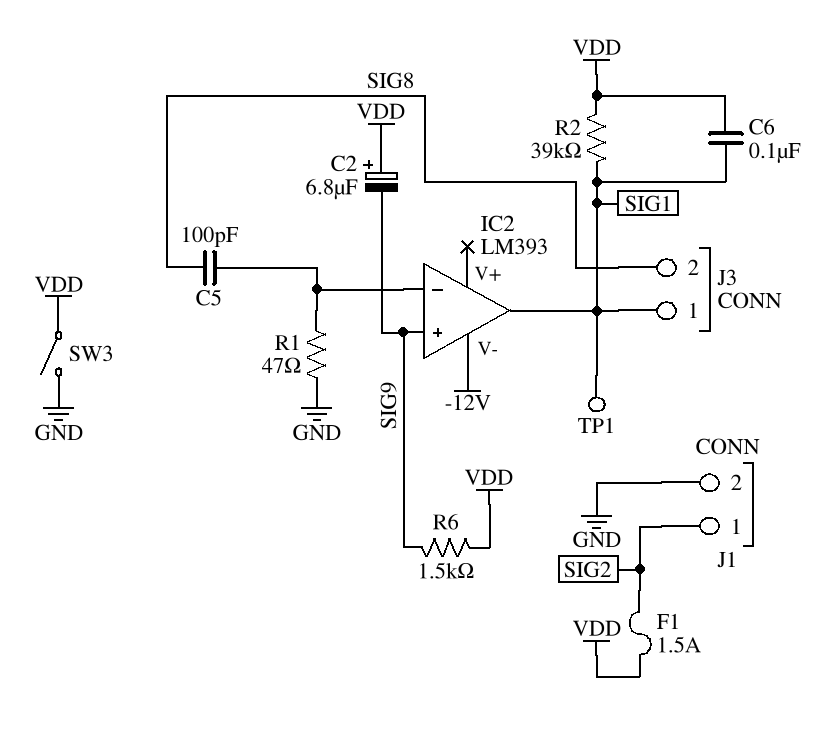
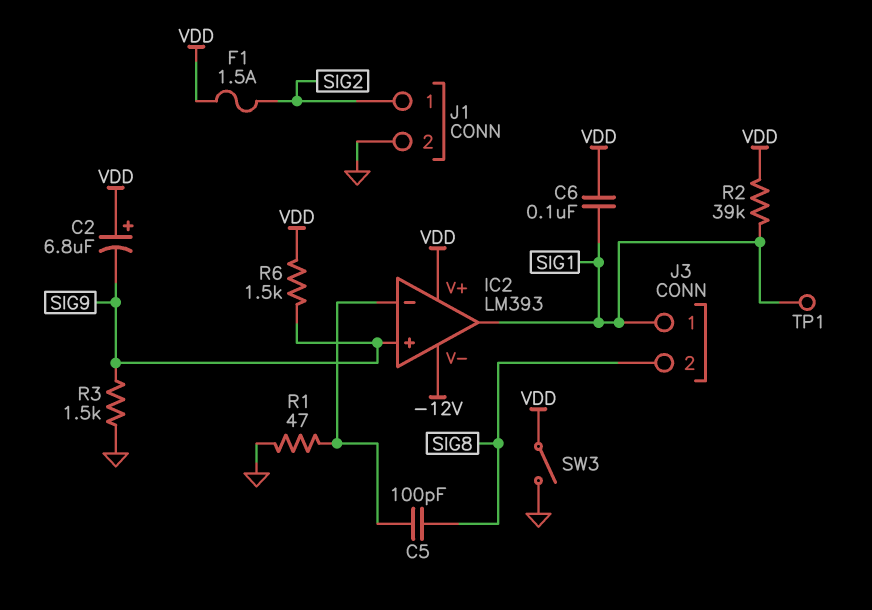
IC2 pin V+: none -> VDD
R3: none -> 1.5k (GND, SIG9)

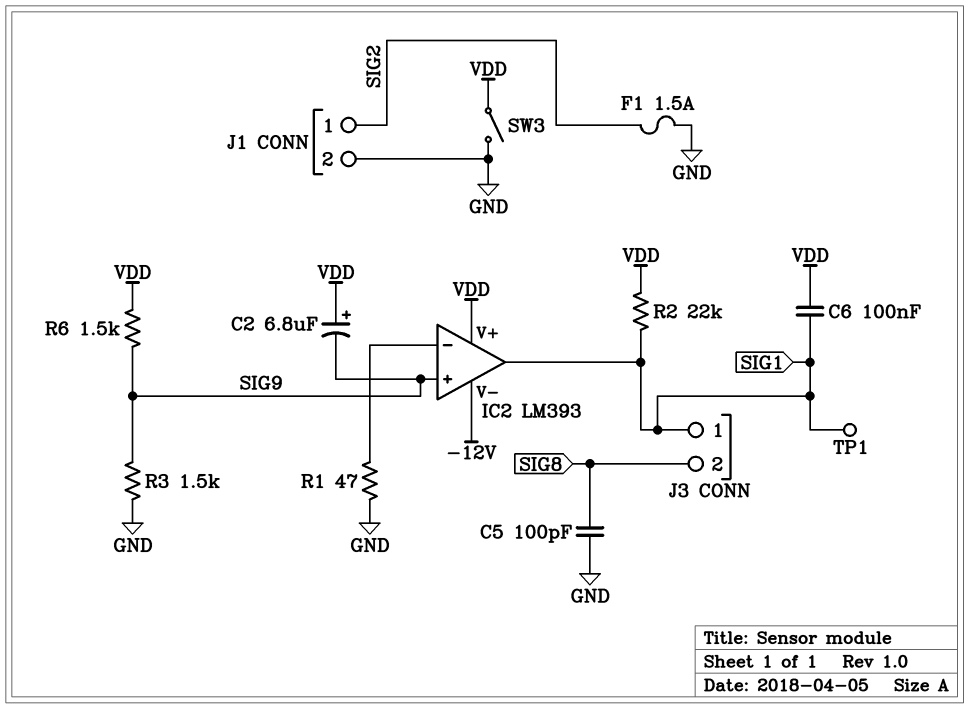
C5: 100pF (IC2/in-, SIG8) -> 100pF (GND, SIG8)
F1: 1.5A (SIG2, VDD) -> 1.5A (GND, SIG2)
R2: 39k (SIG1, VDD) -> 22k (SIG1, VDD)

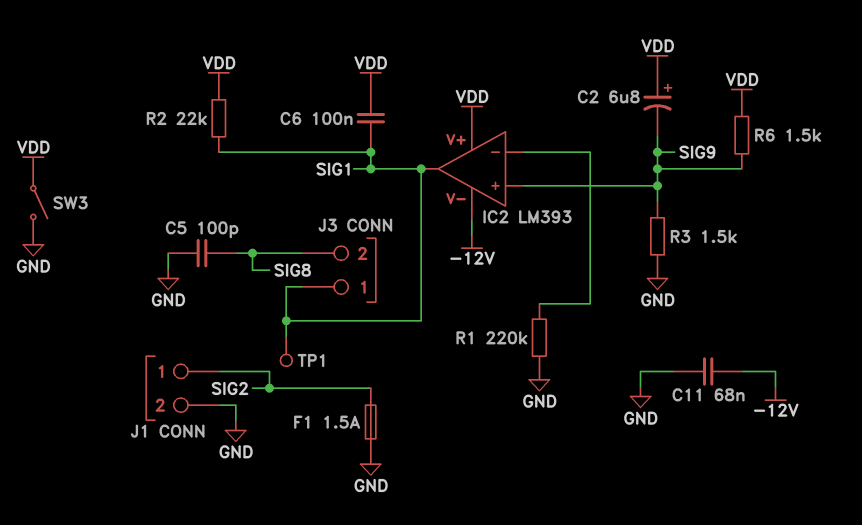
C11: none -> 68nF (-12V, GND)
R1: 47 (GND, IC2/in-) -> 220k (GND, IC2/in-)

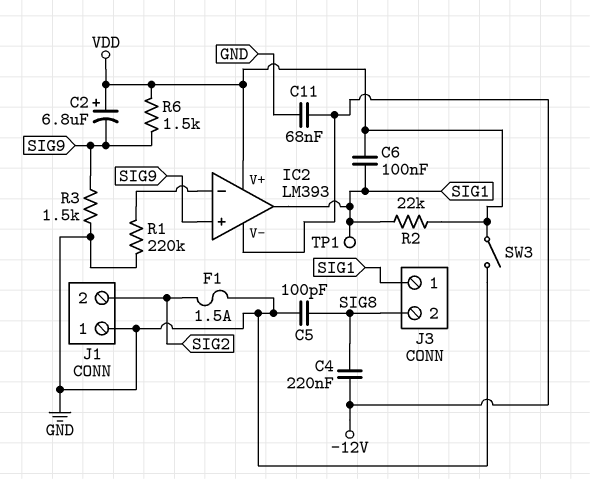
C4: none -> 220nF (-12V, SIG8)
J1 pin 1: SIG2 -> GND
J1 pin 2: GND -> SIG2

